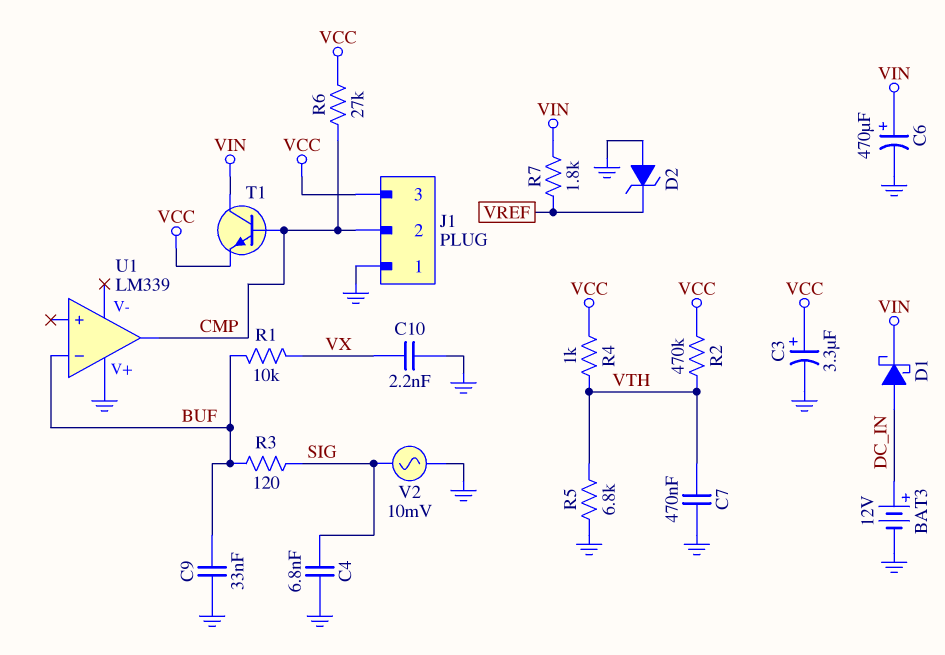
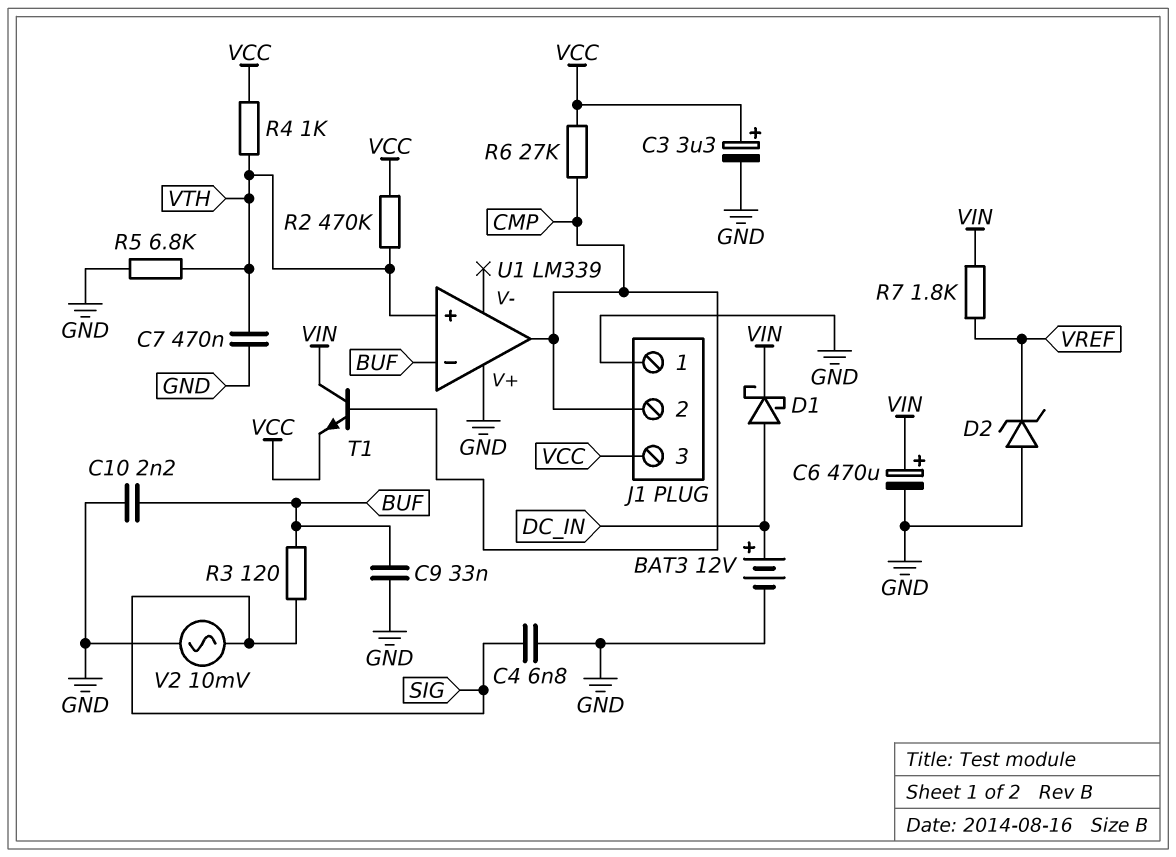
C10: 2.2nF (GND, VX) -> 2.2nF (BUF, GND)
R1: 10k (BUF, VX) -> none
U1 pin in+: none -> VTH

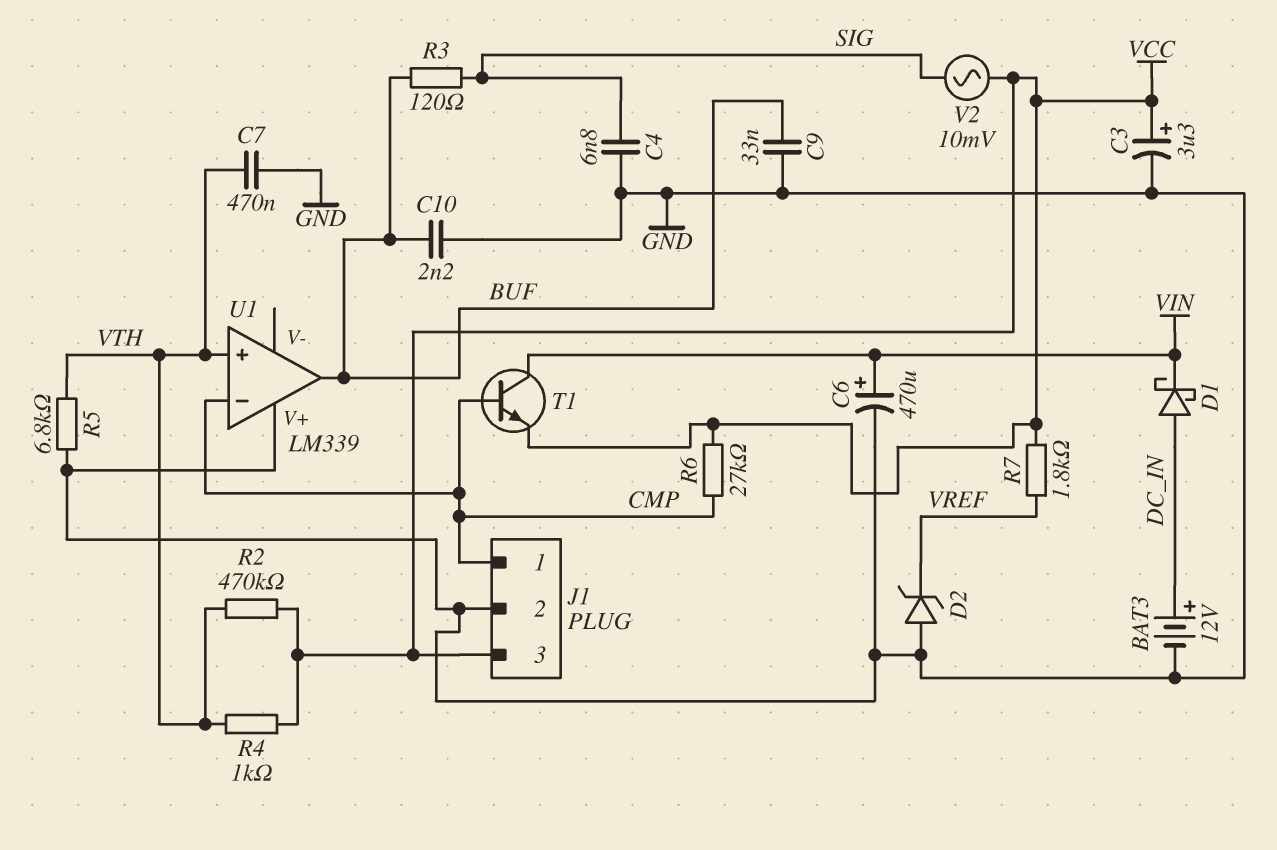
J1 pin 1: GND -> CMP
J1 pin 2: CMP -> GND
R7: 1.8k (VIN, VREF) -> 1.8k (VCC, VREF)
U1 pin in-: BUF -> CMP
U1 pin out: CMP -> BUF
V2: AC 10mV (GND, SIG) -> AC 10mV (SIG, VCC)

